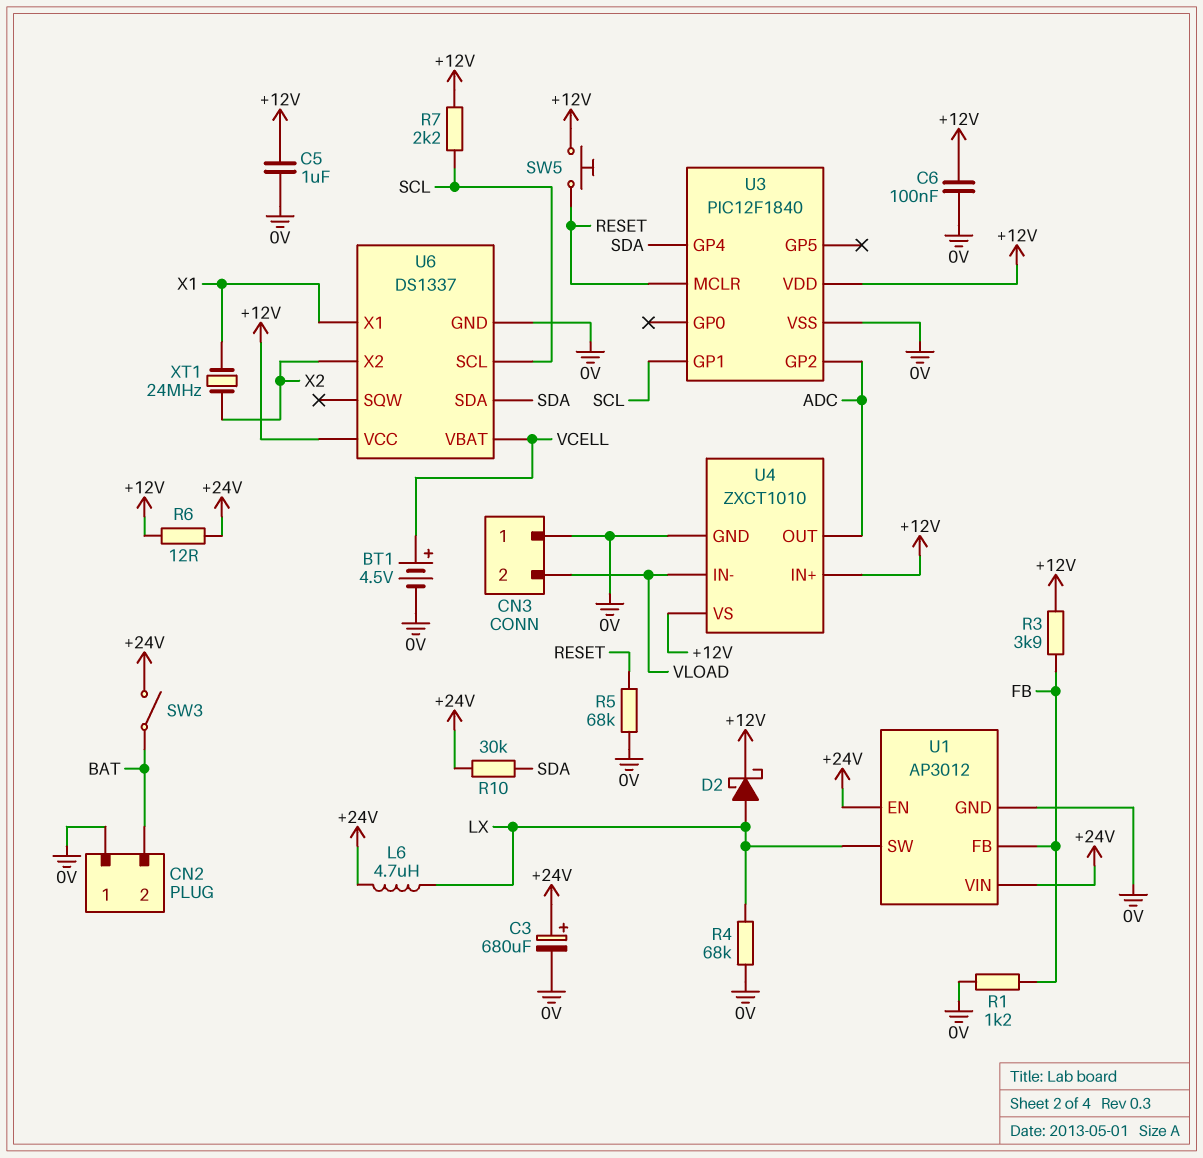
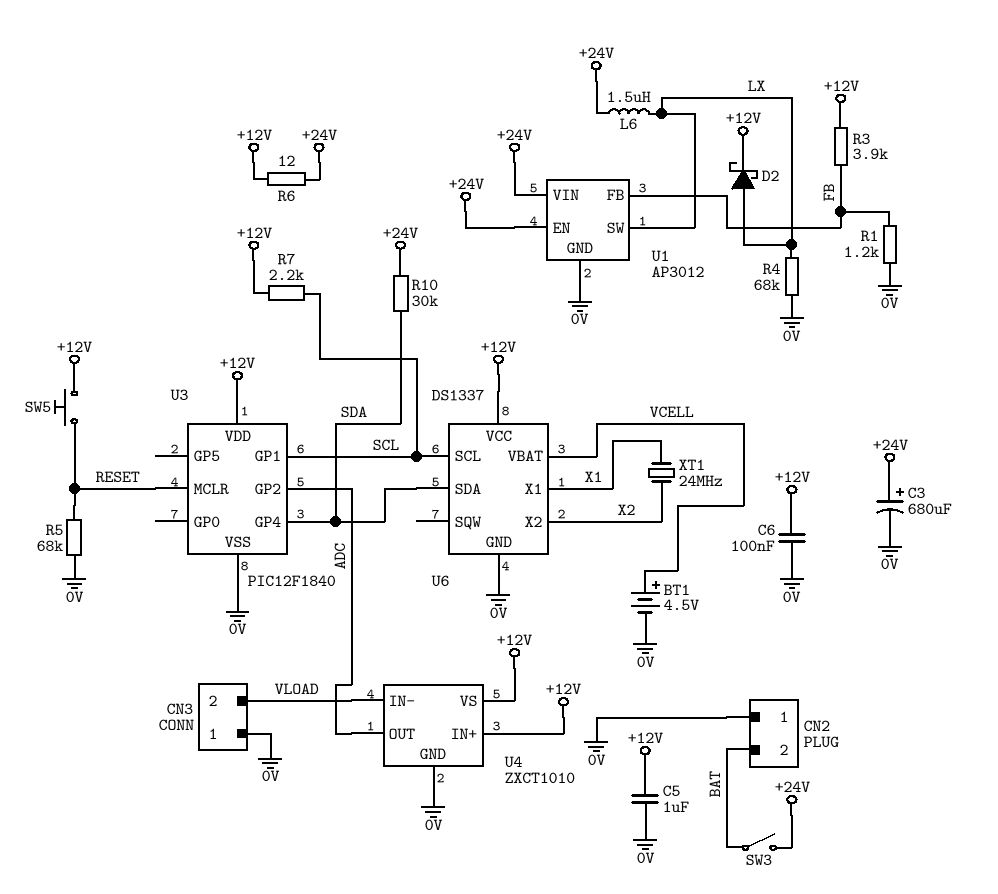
L6: 4.7uH (+24V, LX) -> 1.5uH (+24V, LX)

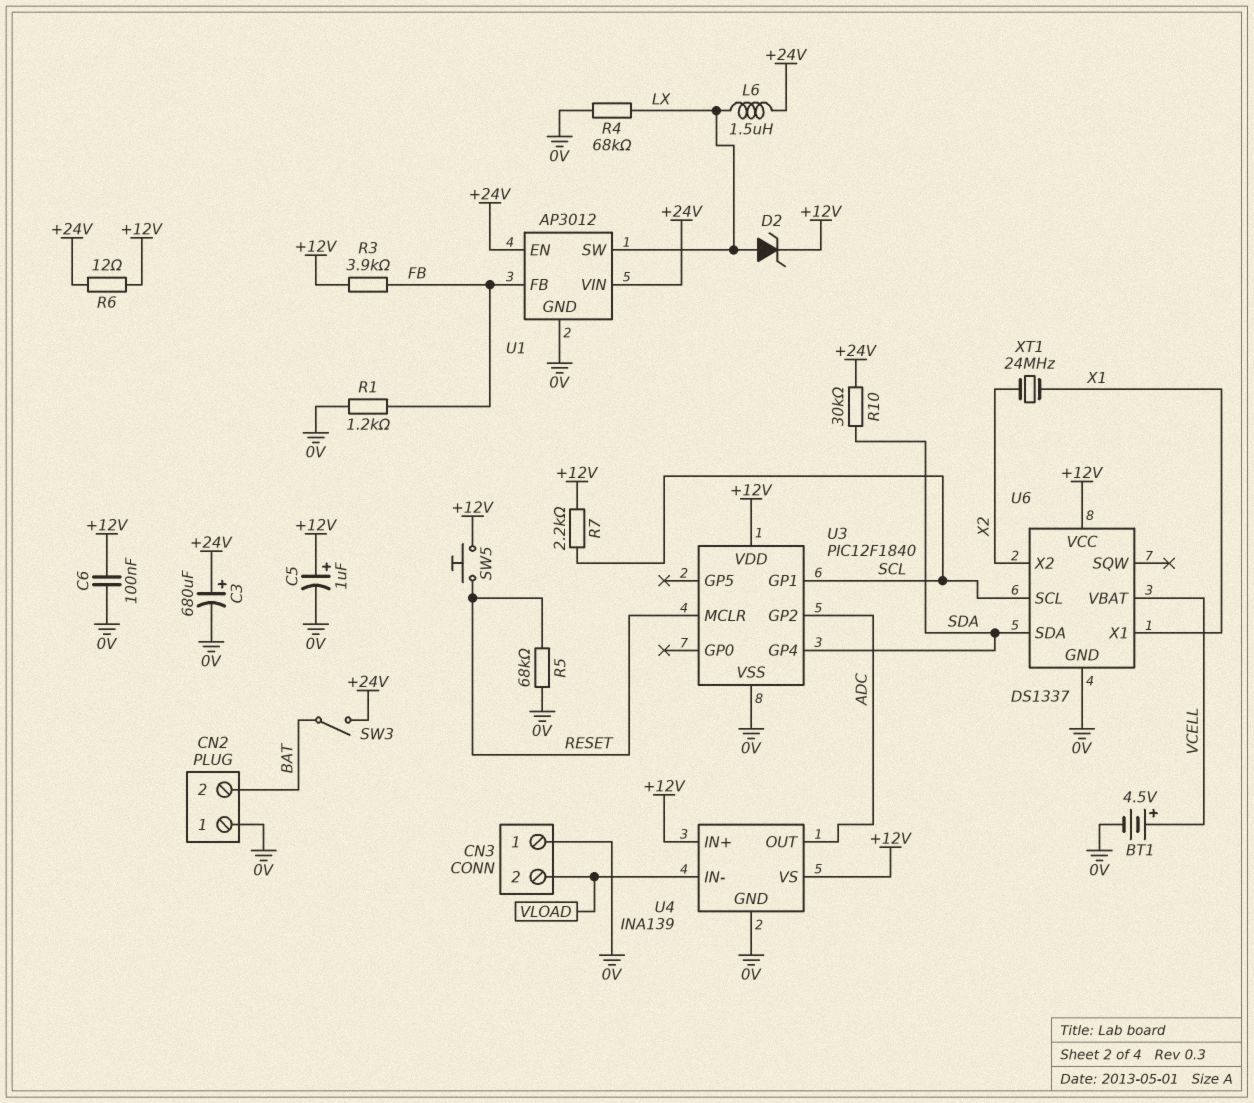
C5: 1uF (+12V, 0V) -> 1uF (plus +12V, minus 0V)
D2: schottky (A LX, K +12V) -> zener (A LX, K +12V)
U4: ZXCT1010 -> INA139

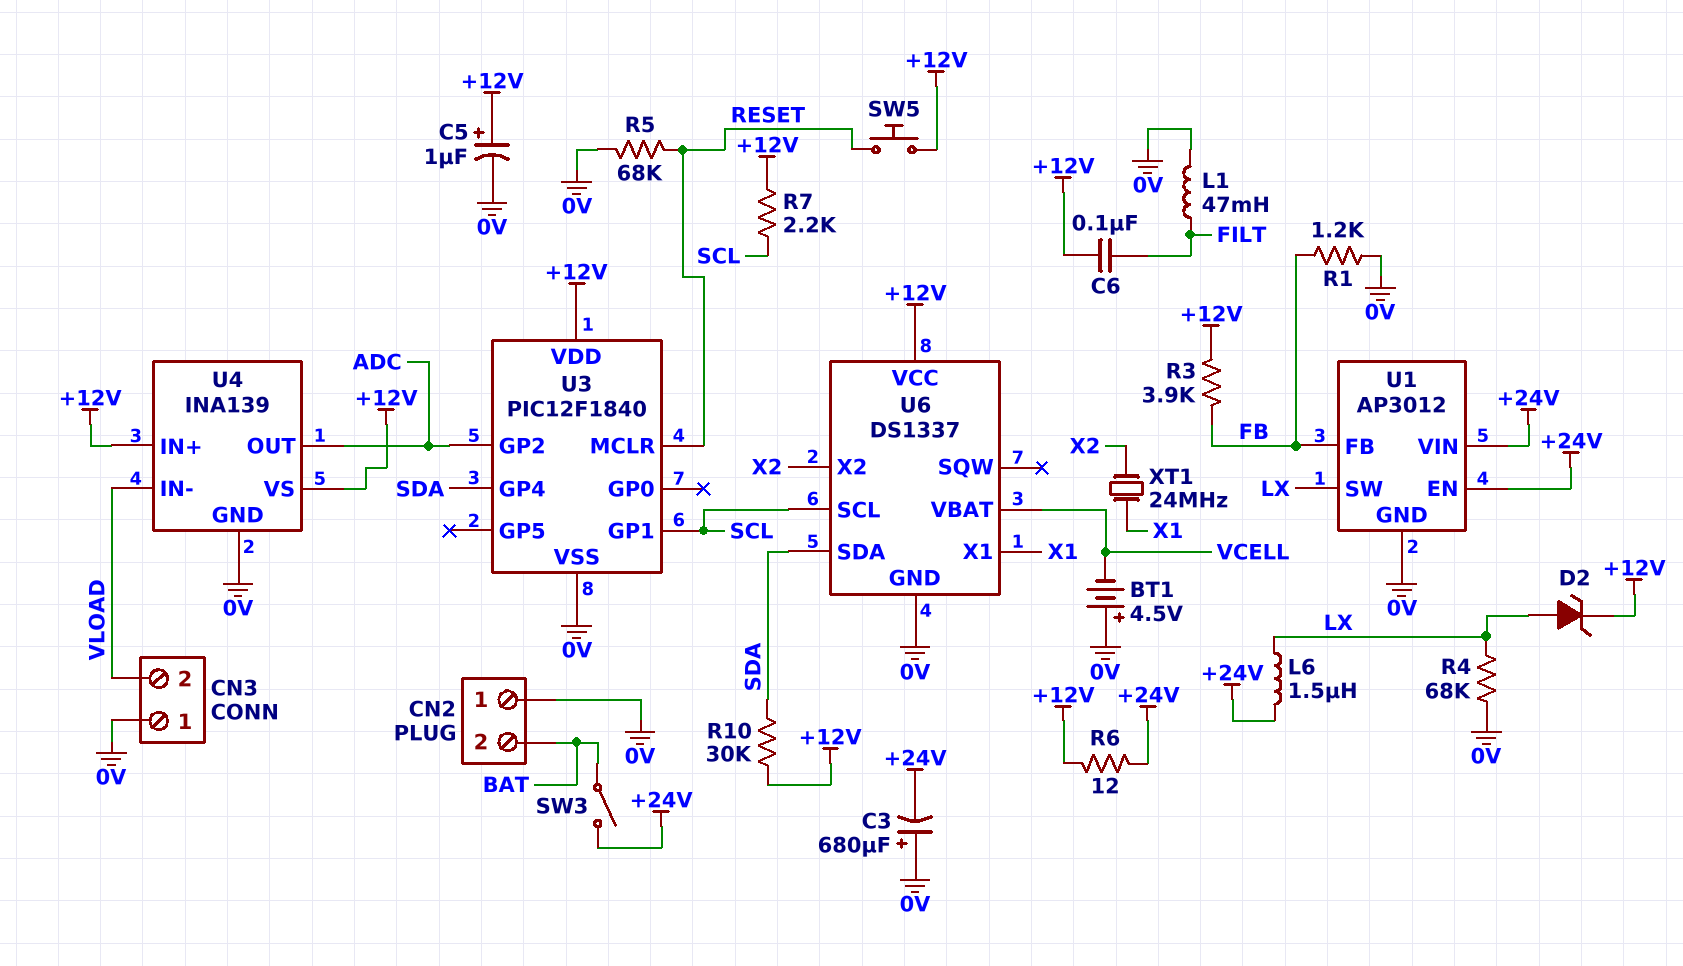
BT1: 4.5V (plus VCELL, minus 0V) -> 4.5V (plus 0V, minus VCELL)
C3: 680uF (plus +24V, minus 0V) -> 680uF (plus 0V, minus +24V)
C6: 100nF (+12V, 0V) -> 100nF (+12V, FILT)
L1: none -> 47mH (0V, FILT)
R10: 30k (+24V, SDA) -> 30k (+12V, SDA)

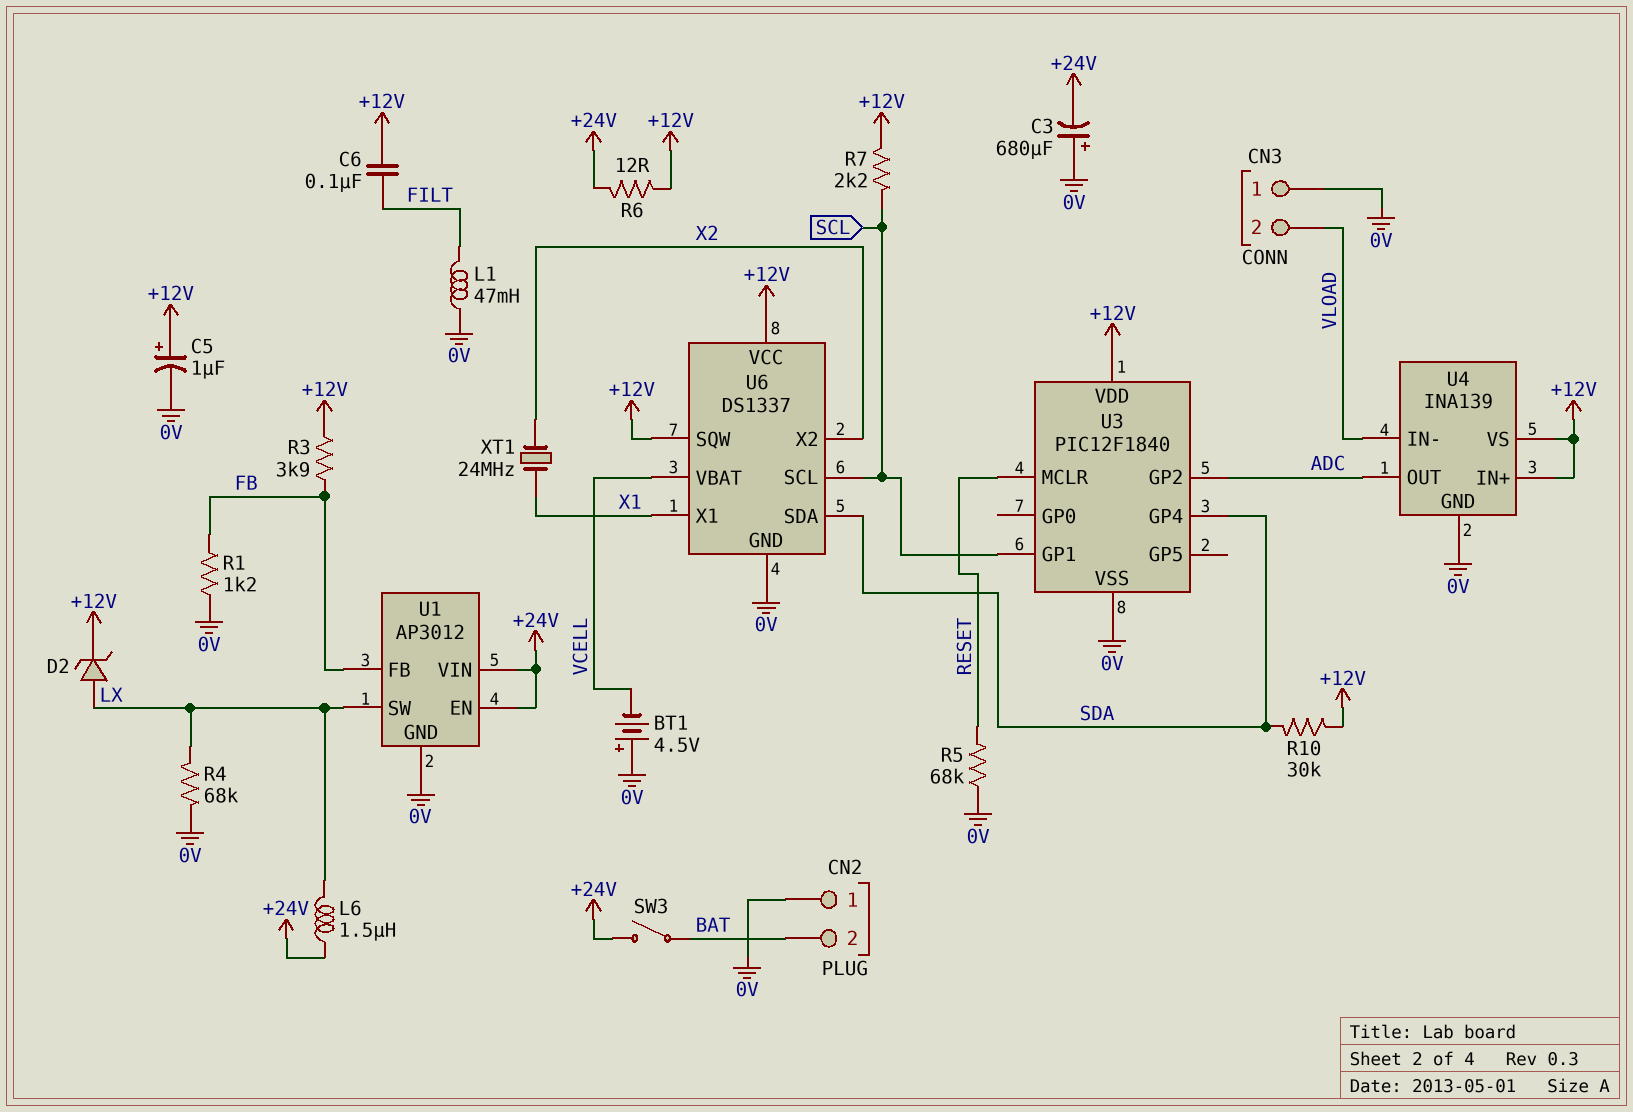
SW5: button (+12V, RESET) -> none
U6 pin SQW: none -> +12V

